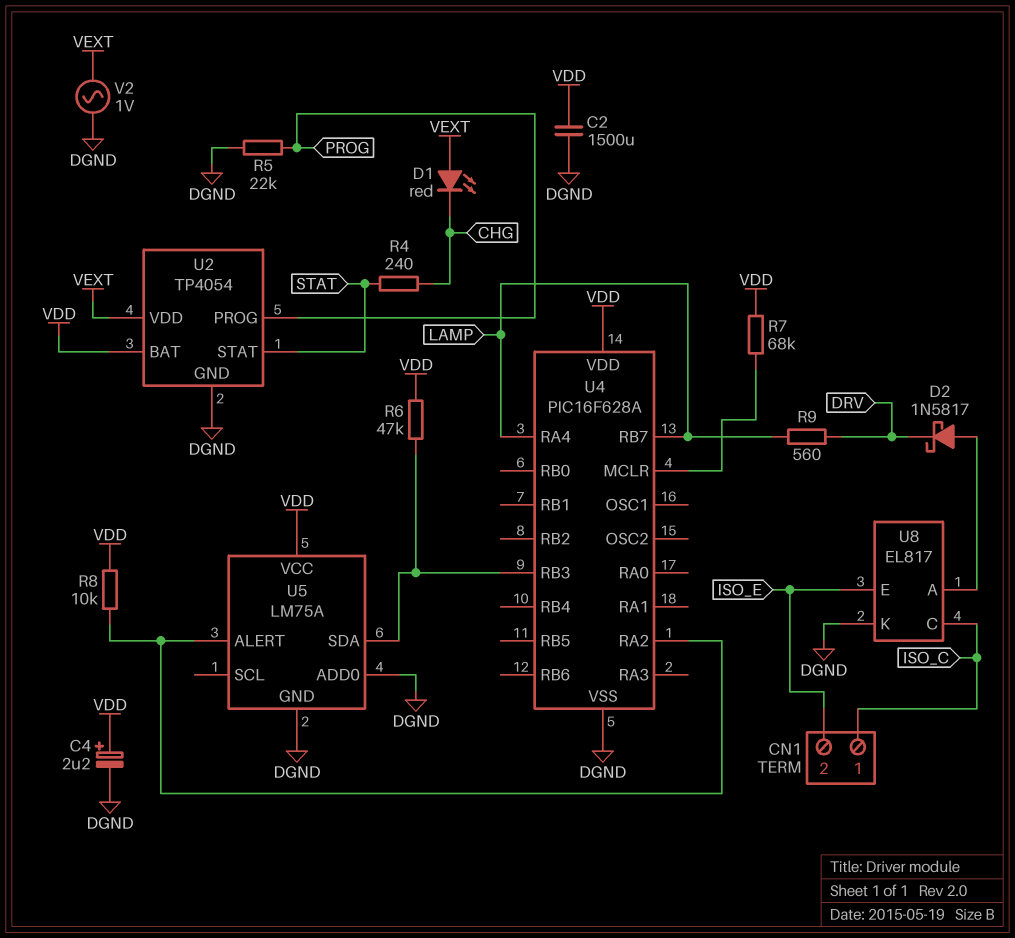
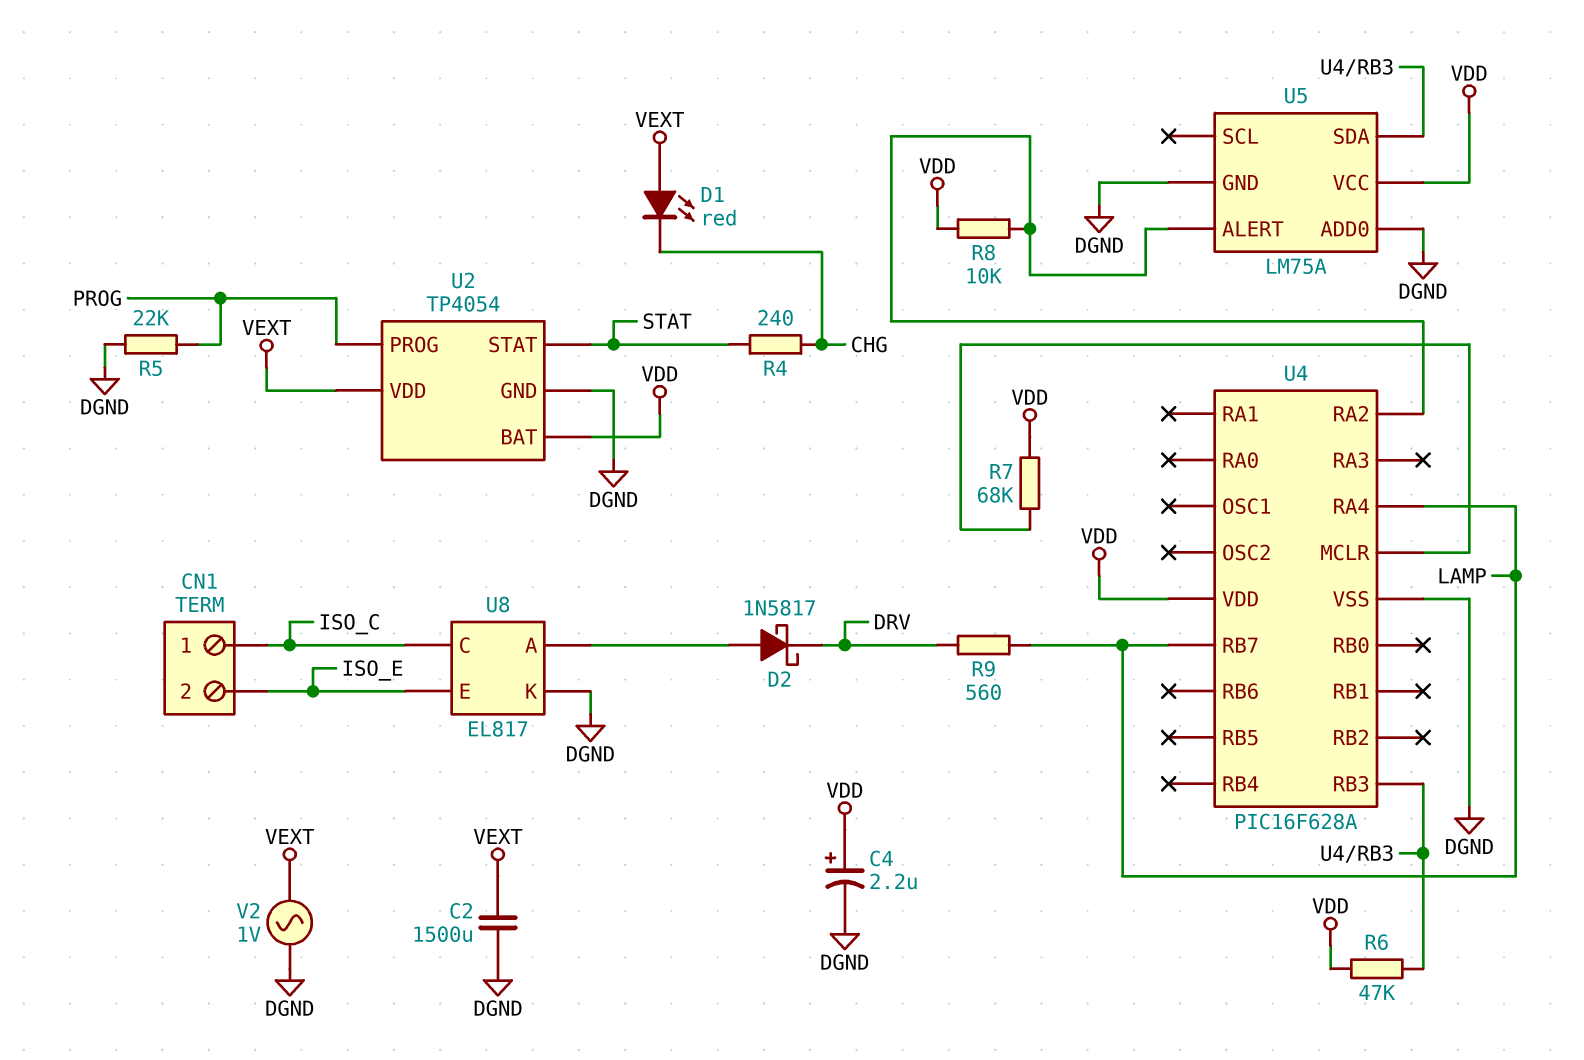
C2: 1500uF (DGND, VDD) -> 1500uF (DGND, VEXT)

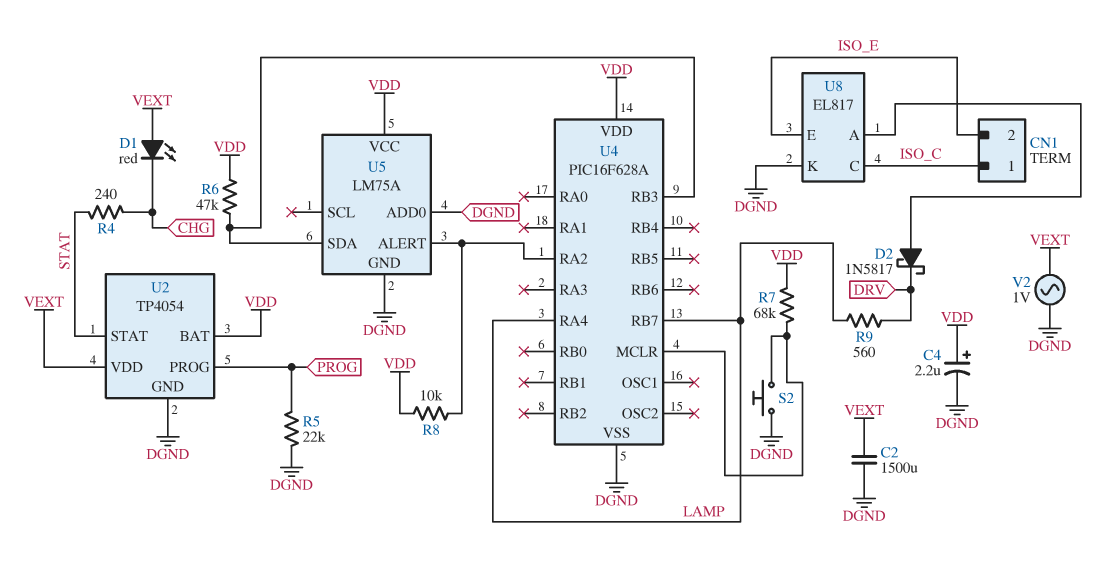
S2: none -> button (DGND, U4/MCLR)

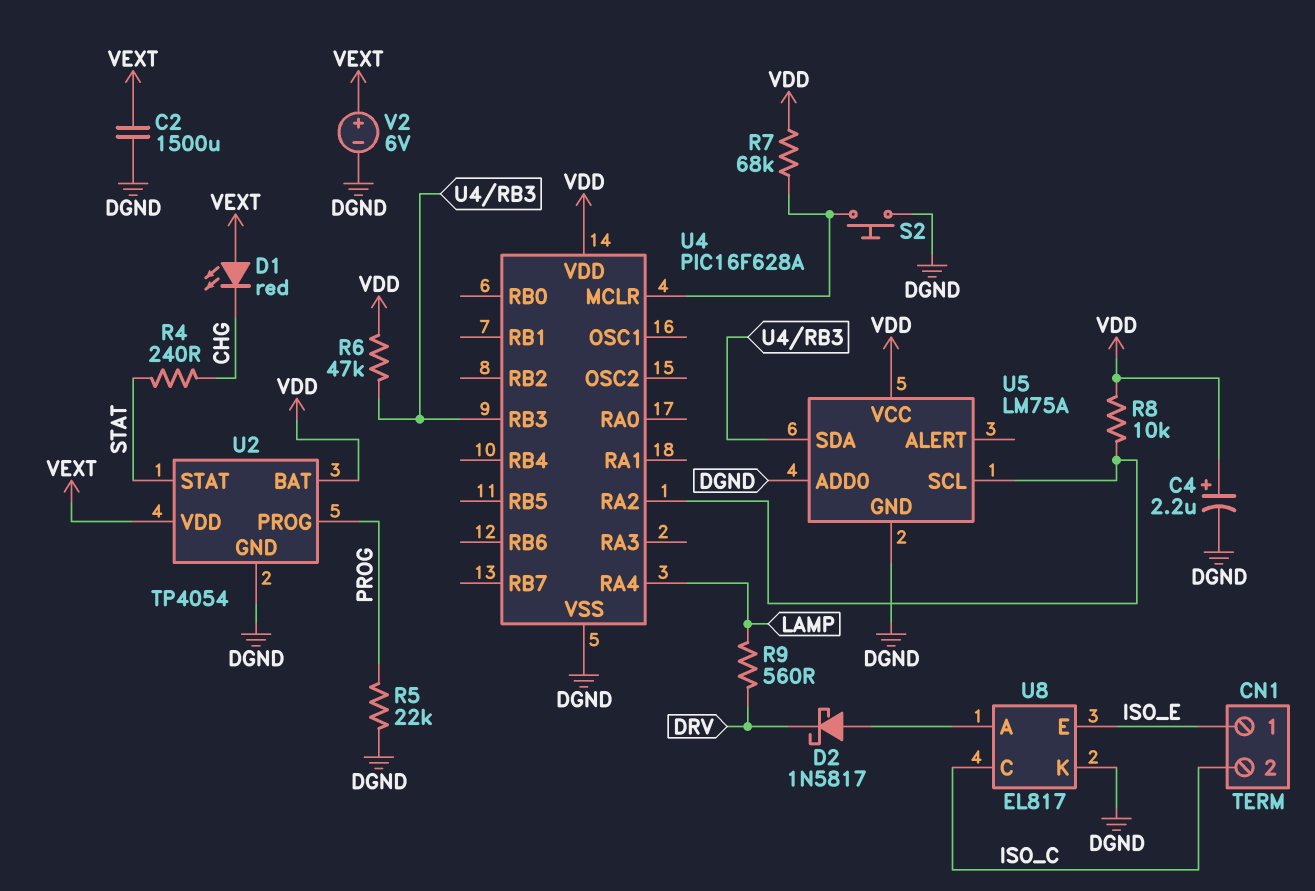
CN1 pin 1: ISO_C -> ISO_E
CN1 pin 2: ISO_E -> ISO_C
U4 pin RB7: LAMP -> none
U5 pin ALERT: U4/RA2 -> none
U5 pin SCL: none -> U4/RA2
V2: AC 1V (DGND, VEXT) -> 6V (plus VEXT, minus DGND)

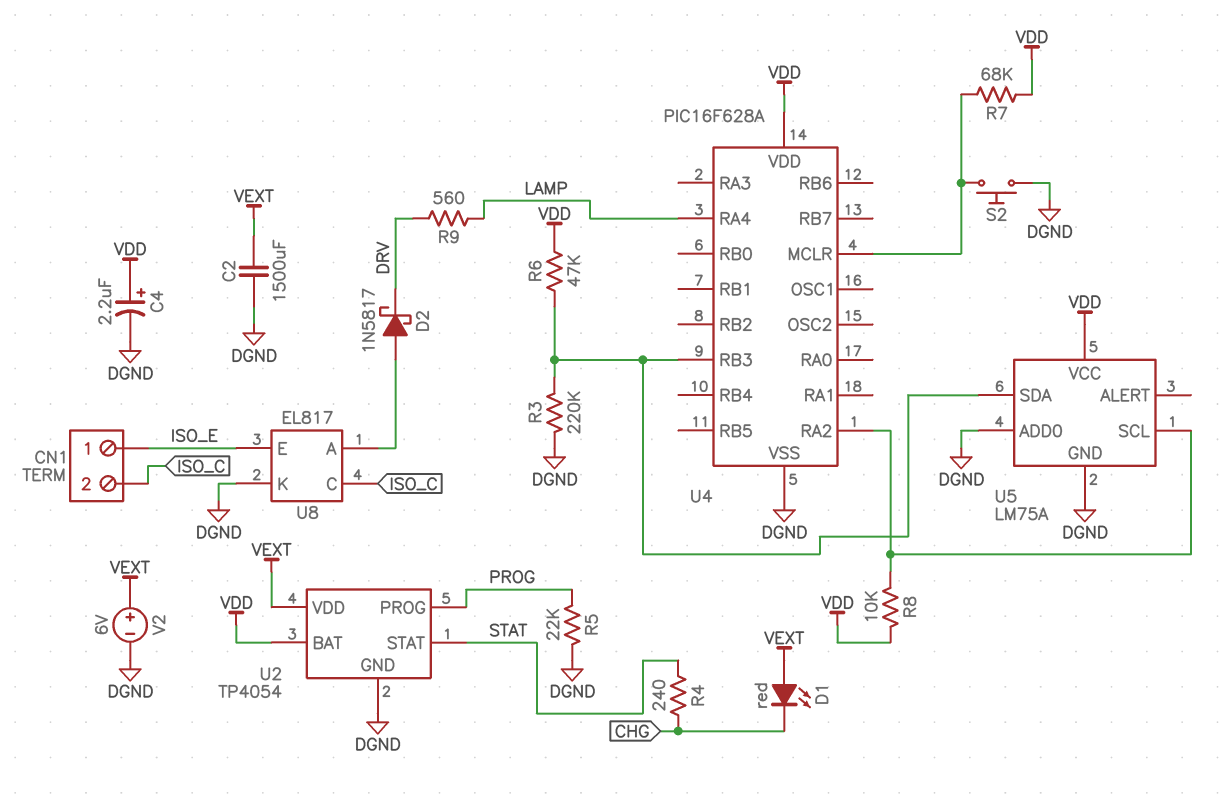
R3: none -> 220k (DGND, U4/RB3)

